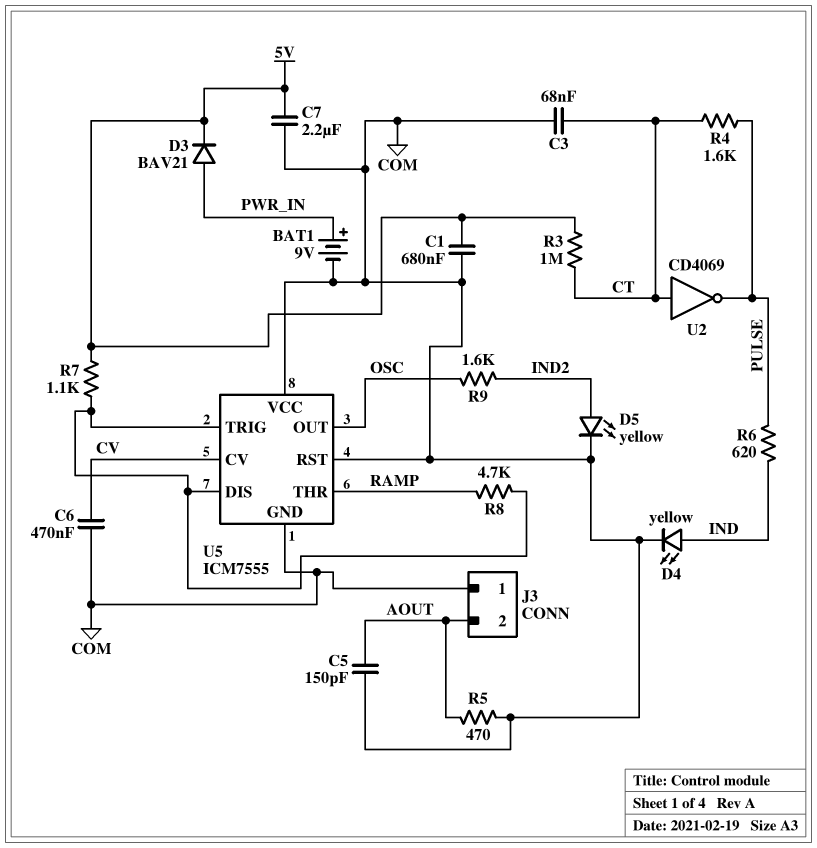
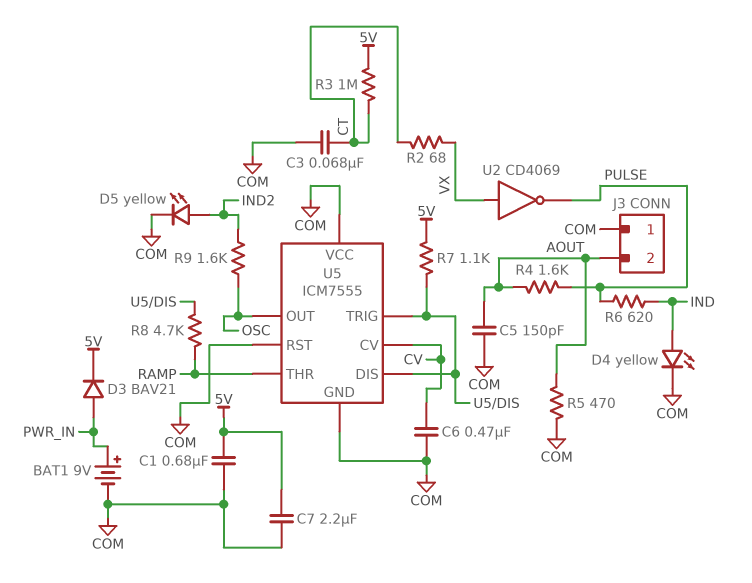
R2: none -> 68 (CT, VX)
R4: 1.6k (CT, PULSE) -> 1.6k (AOUT, PULSE)
U2: NOT CD4069 (in CT, out PULSE) -> NOT CD4069 (in VX, out PULSE)

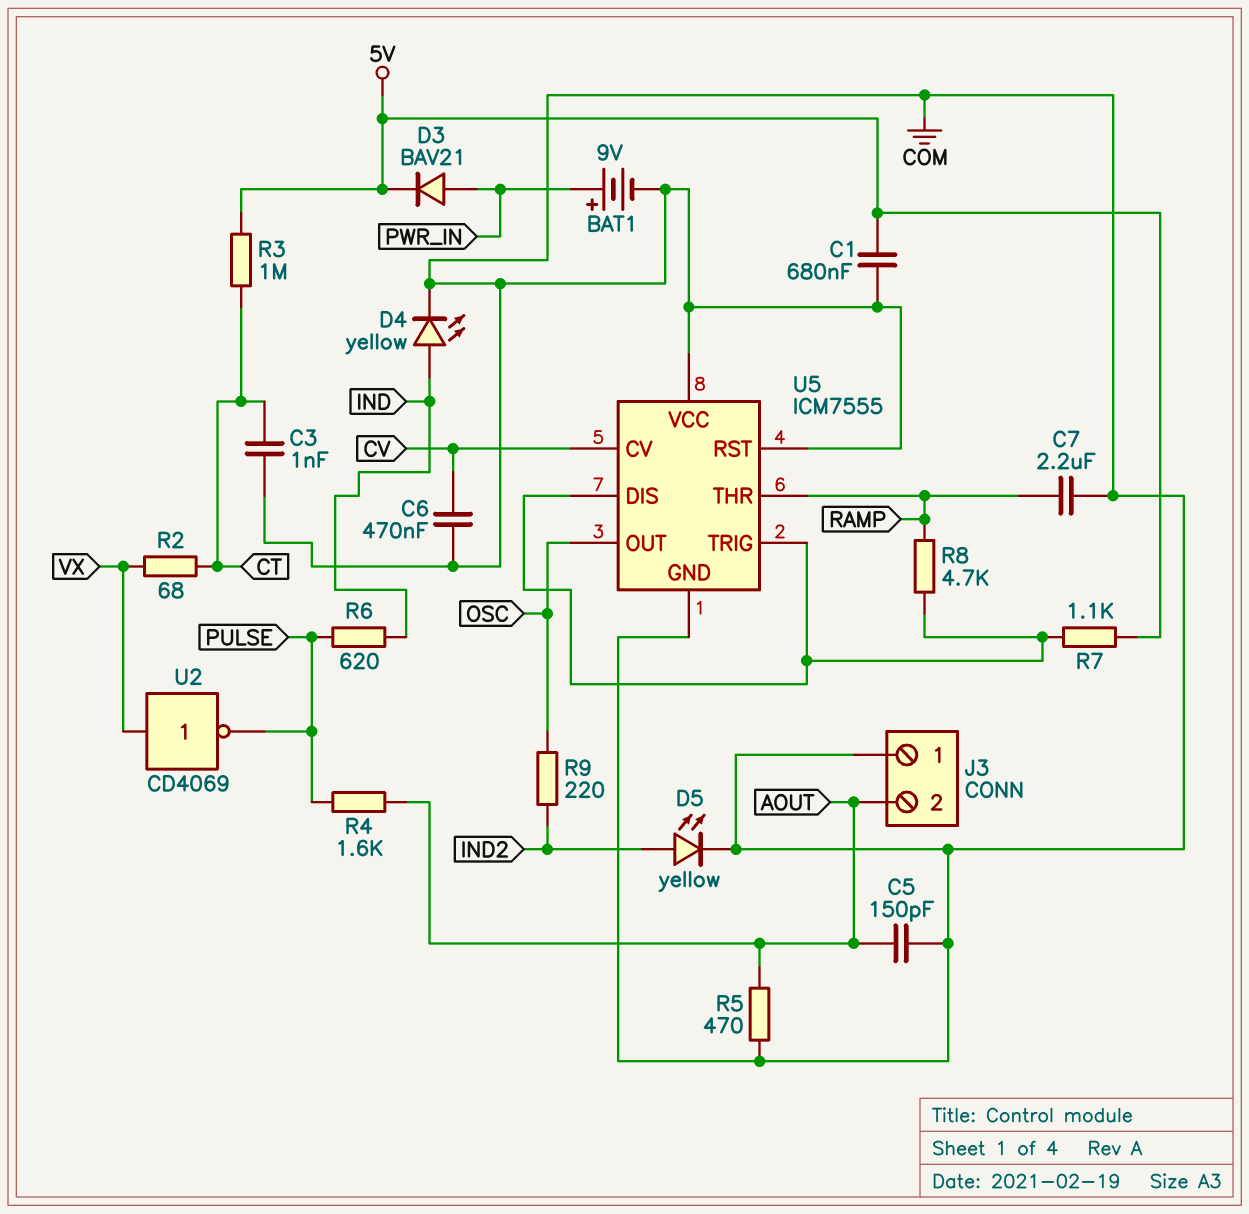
C3: 68nF (COM, CT) -> 1nF (COM, CT)
C7: 2.2uF (5V, COM) -> 2.2uF (COM, RAMP)
R9: 1.6k (IND2, OSC) -> 220 (IND2, OSC)

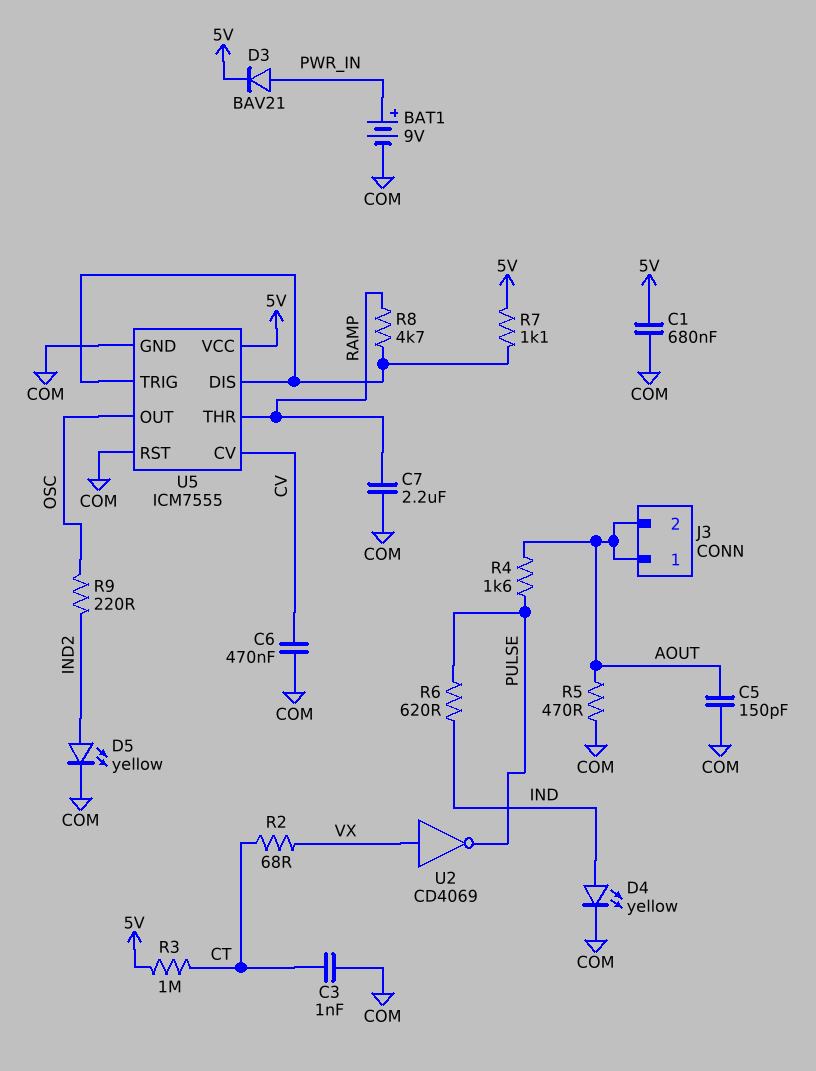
J3 pin 1: COM -> AOUT
U5 pin VCC: COM -> 5V

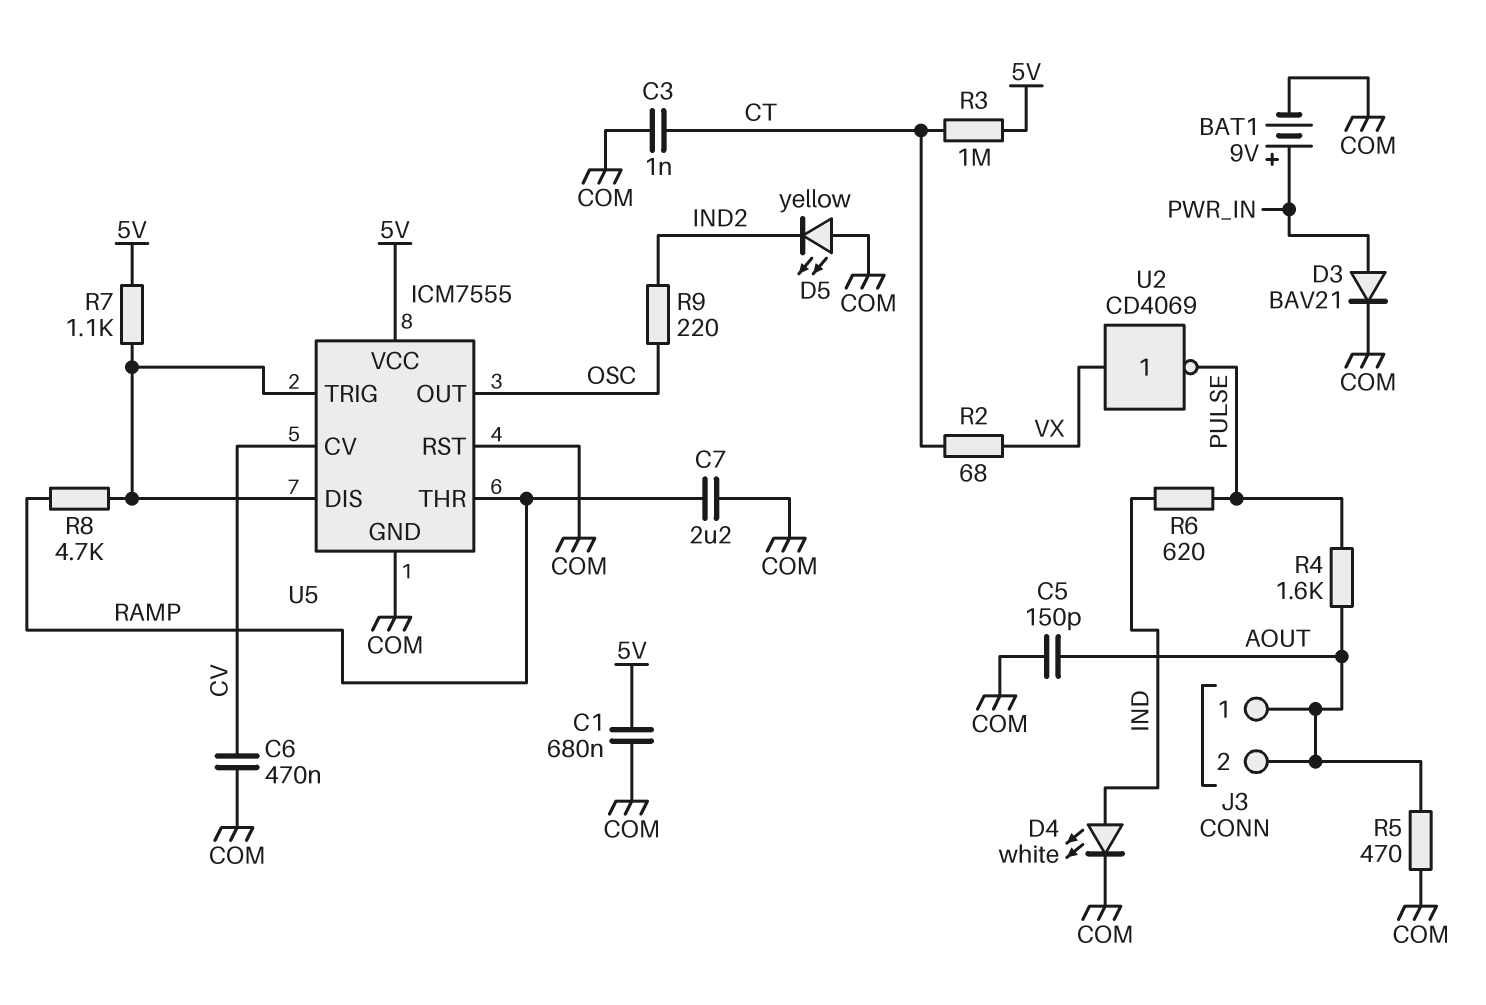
D3: diode BAV21 (A PWR_IN, K 5V) -> diode BAV21 (A PWR_IN, K COM)
D4: LED yellow (A IND, K COM) -> LED white (A IND, K COM)
D5: LED yellow (A IND2, K COM) -> LED yellow (A COM, K IND2)

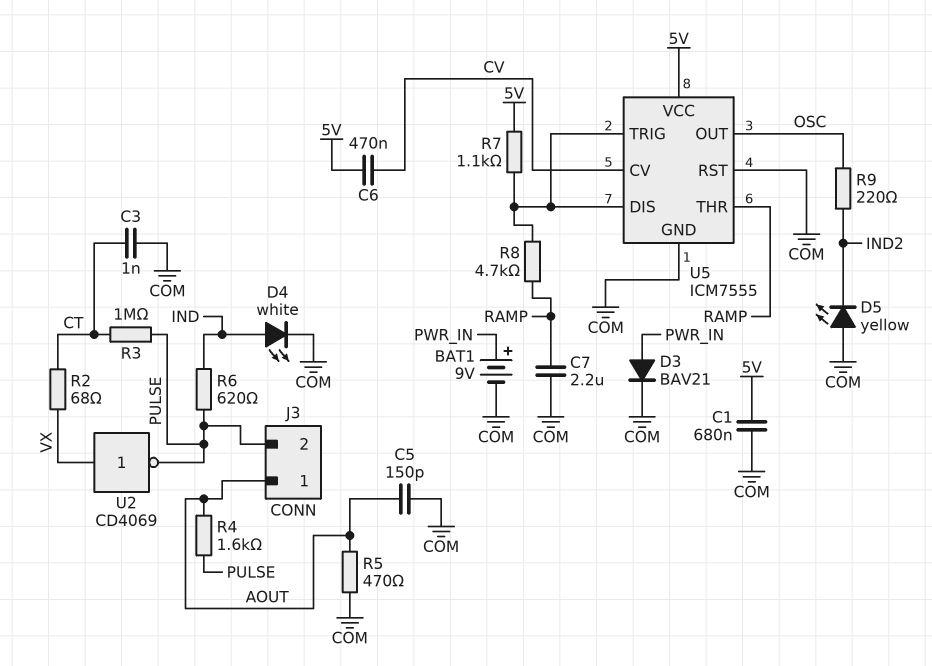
C6: 470nF (COM, CV) -> 470nF (5V, CV)
J3 pin 2: AOUT -> PULSE
R3: 1M (5V, CT) -> 1M (CT, PULSE)

